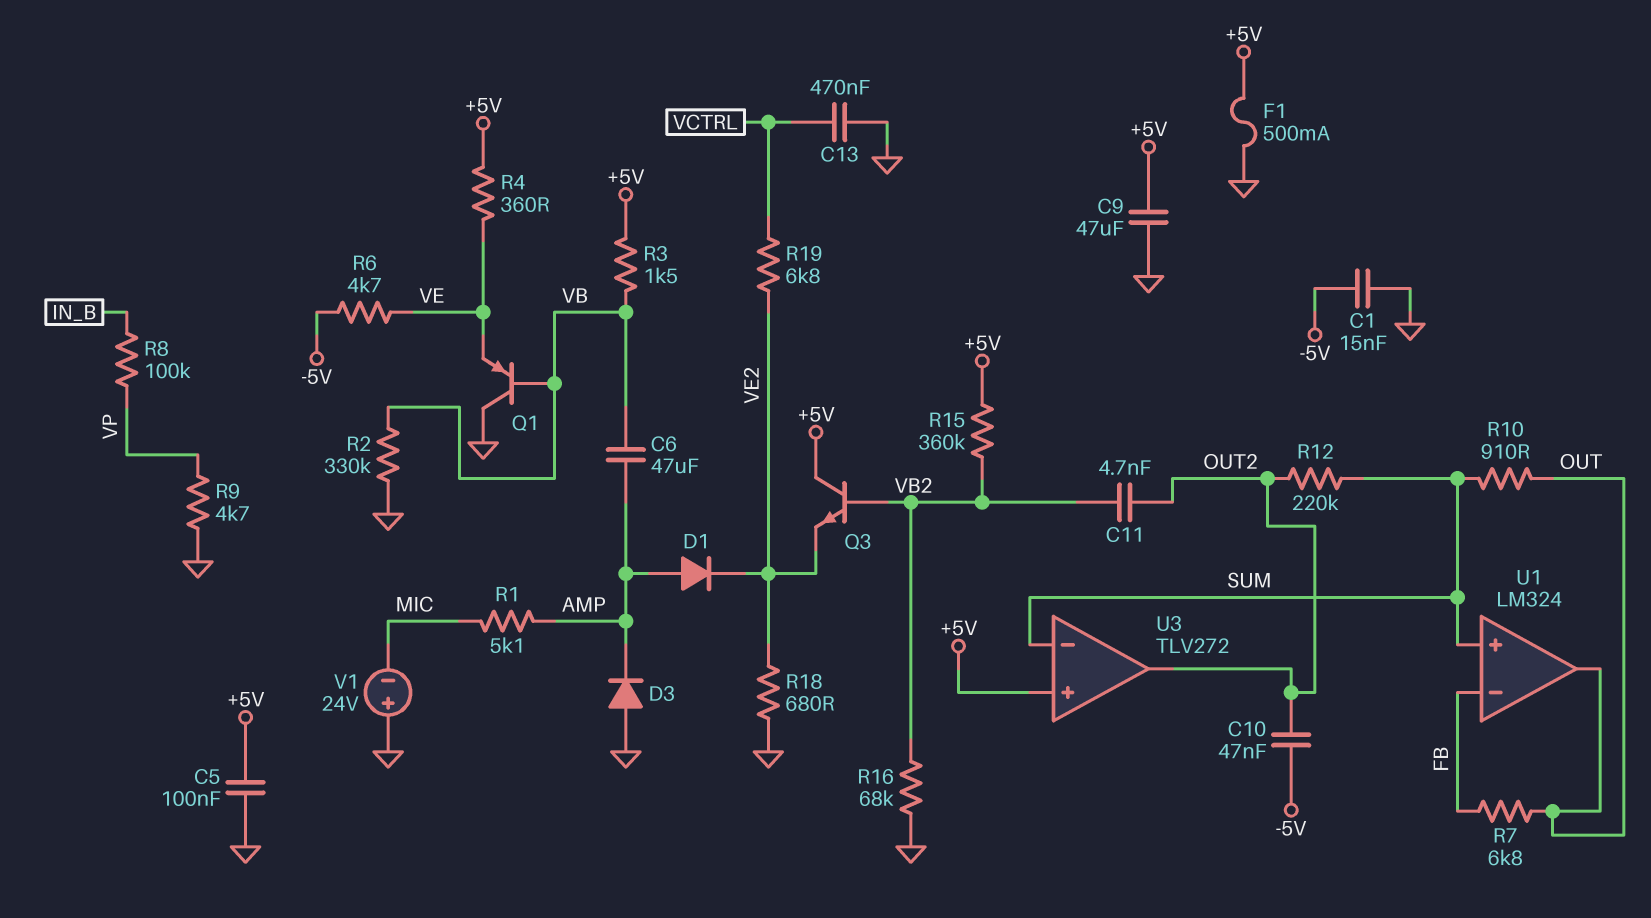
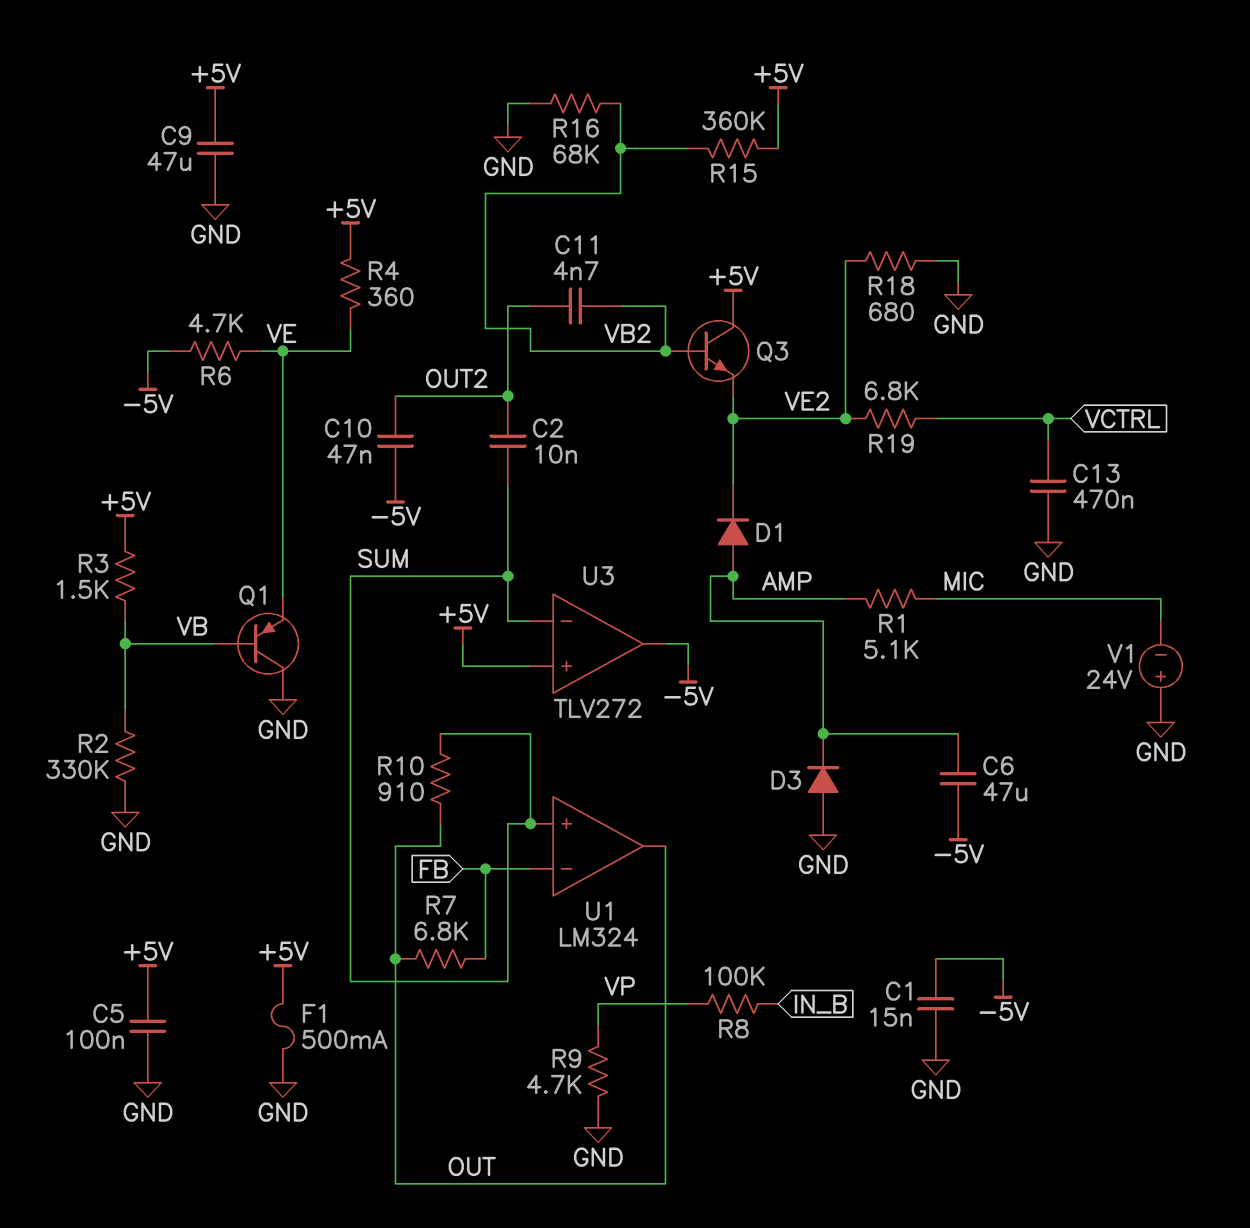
C2: none -> 10nF (OUT2, SUM)
C6: 47uF (AMP, VB) -> 47uF (-5V, AMP)
R12: 220k (OUT2, SUM) -> none
U3 pin out: OUT2 -> -5V

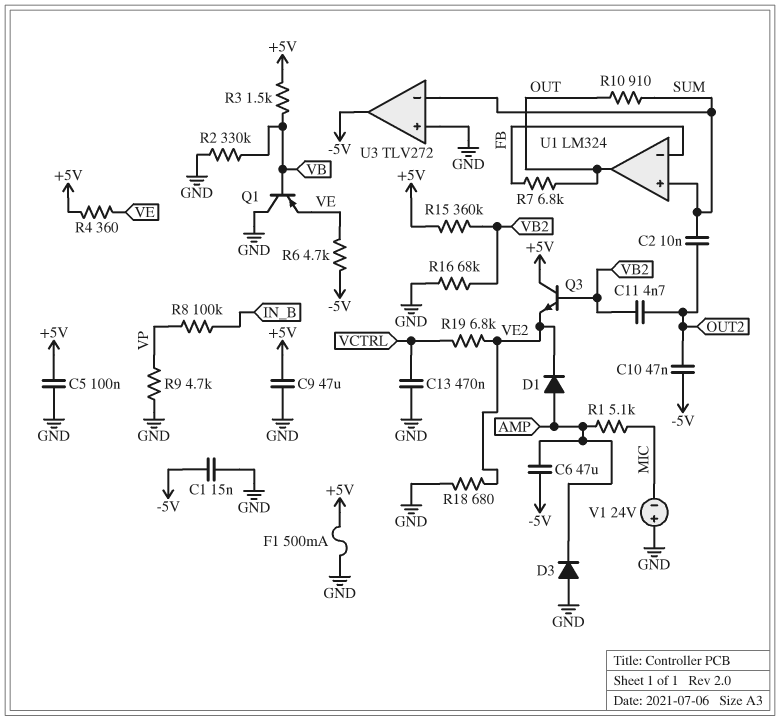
U3 pin in+: +5V -> GND

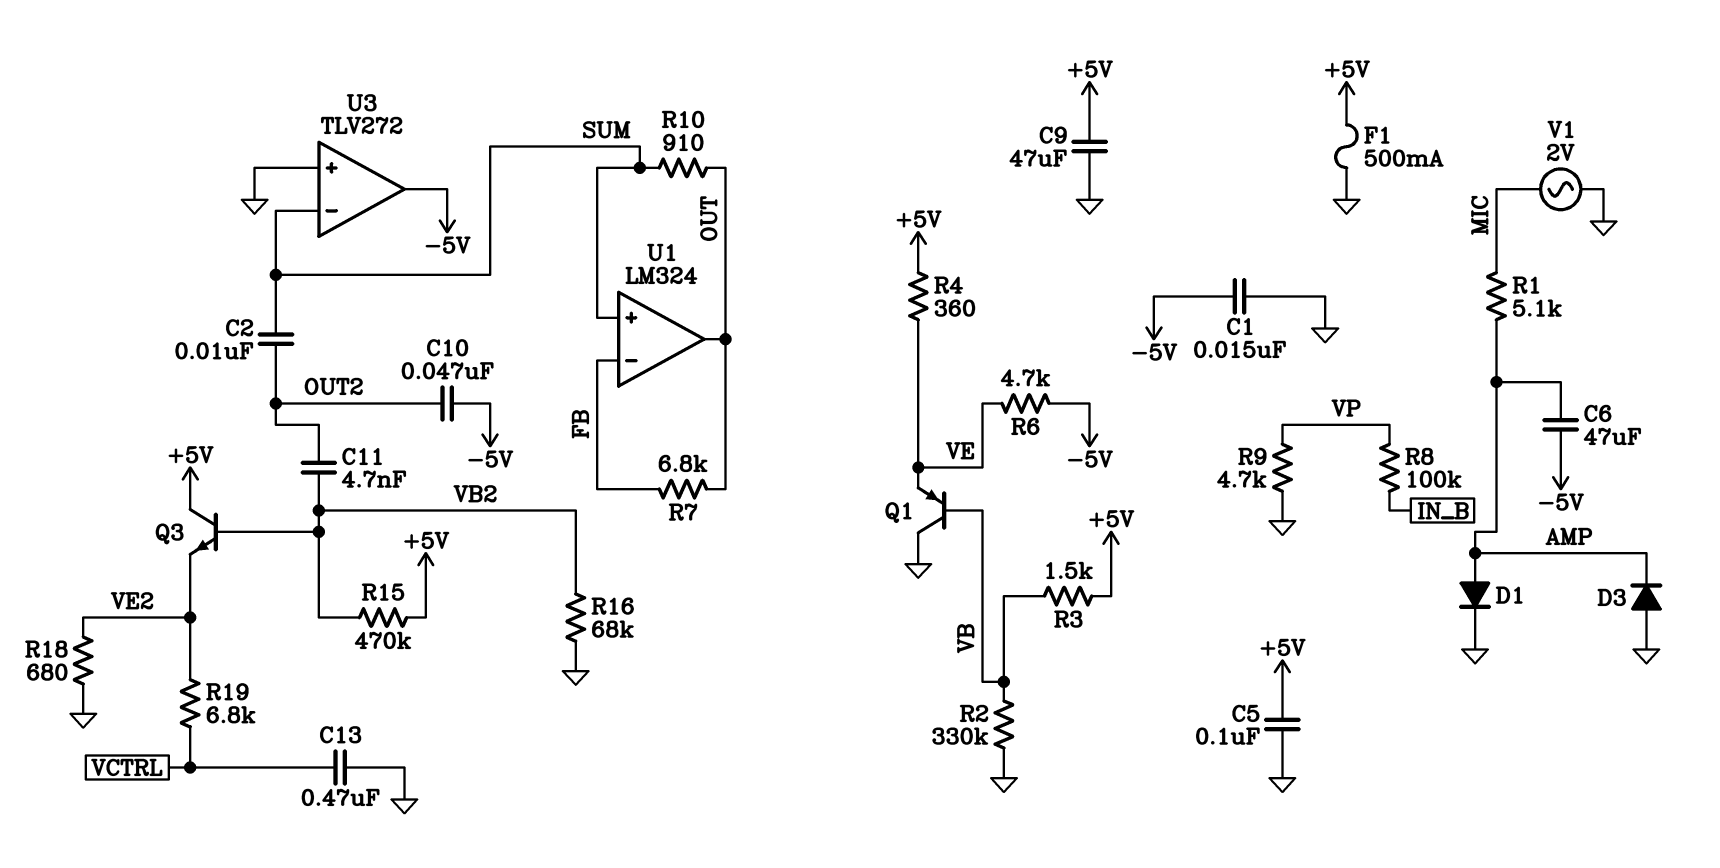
D1: diode (A AMP, K VE2) -> diode (A AMP, K GND)
R15: 360k (+5V, VB2) -> 470k (+5V, VB2)
V1: 24V (plus GND, minus MIC) -> AC 2V (GND, MIC)

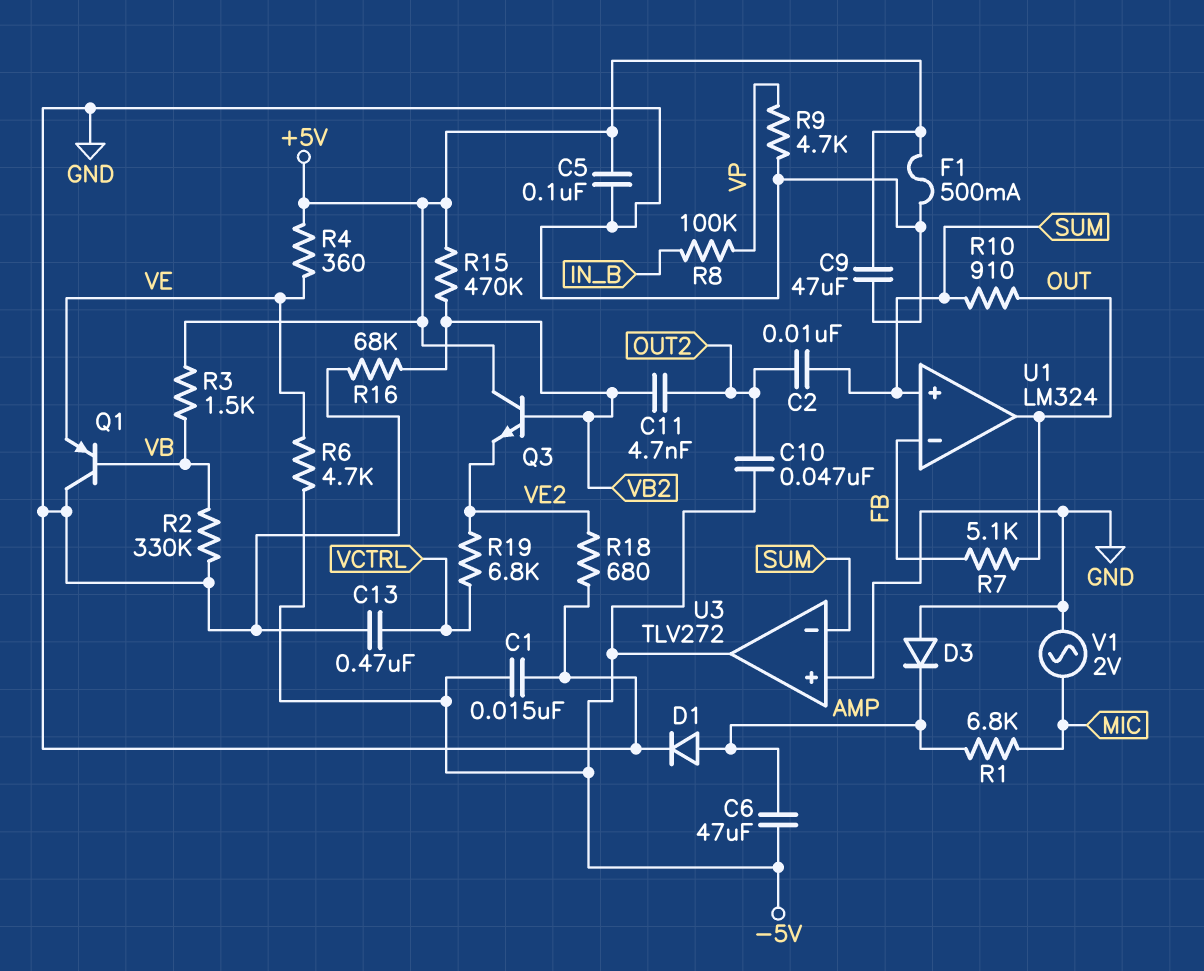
R1: 5.1k (AMP, MIC) -> 6.8k (AMP, MIC)
R7: 6.8k (FB, OUT) -> 5.1k (FB, OUT)

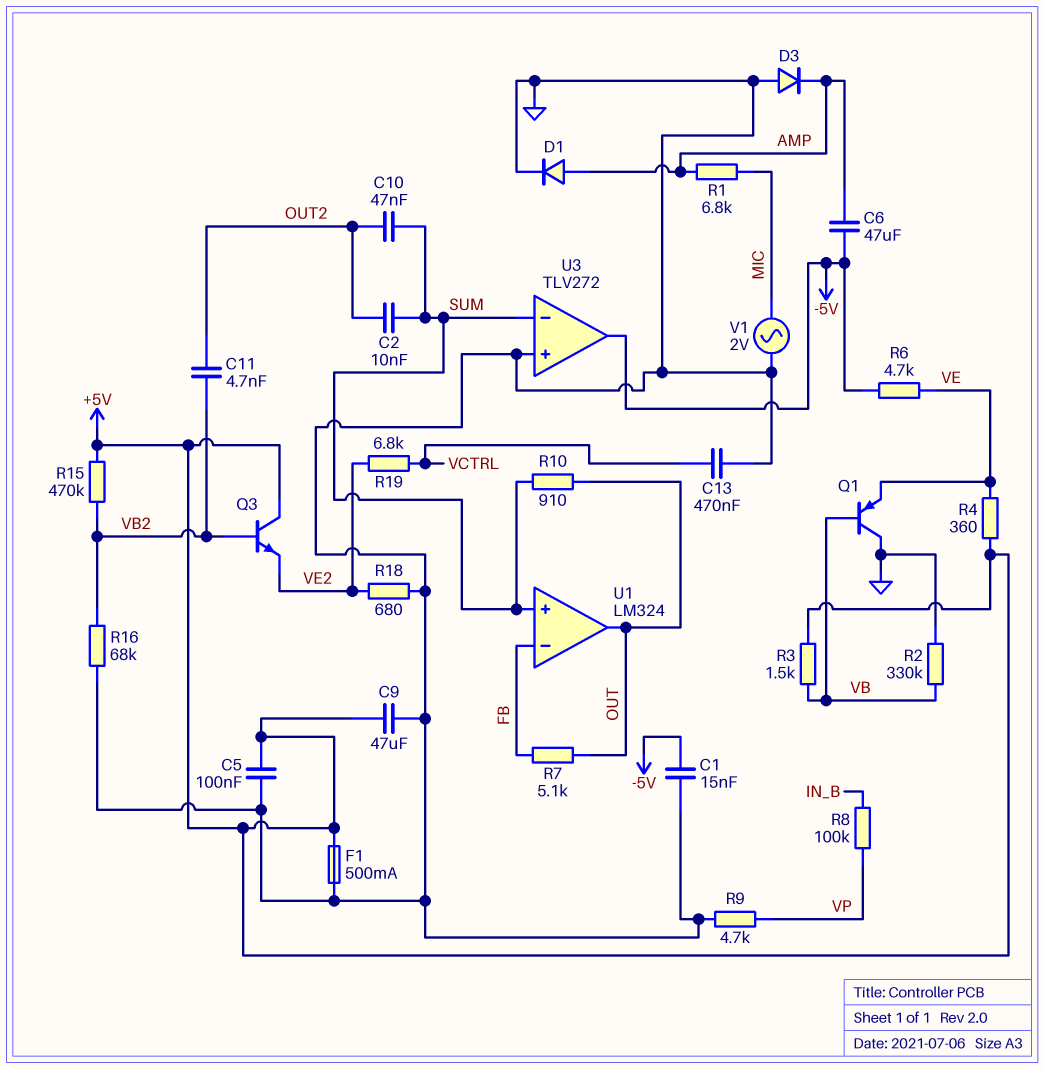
C10: 47nF (-5V, OUT2) -> 47nF (OUT2, SUM)

